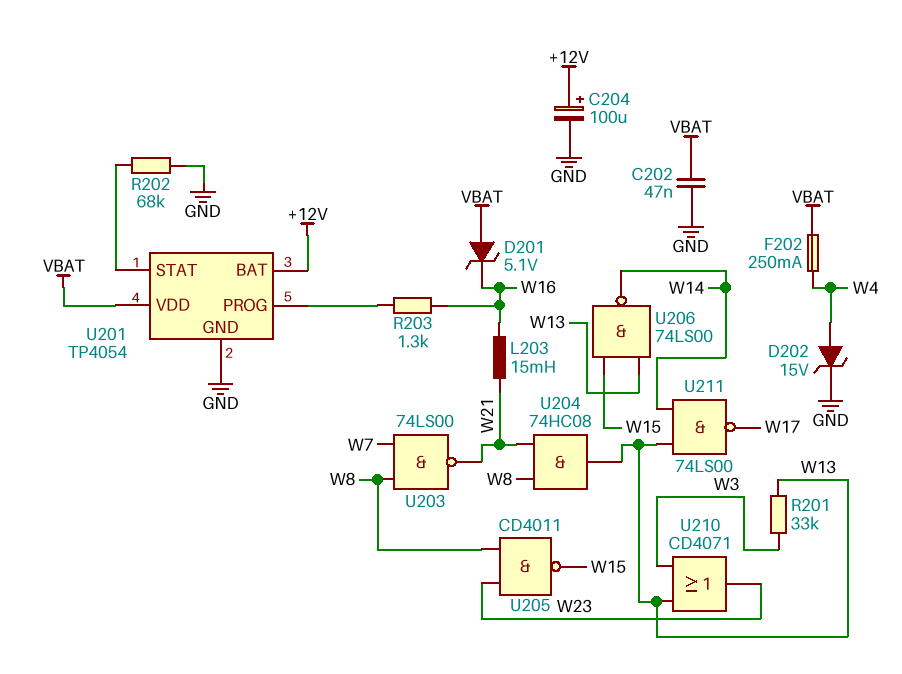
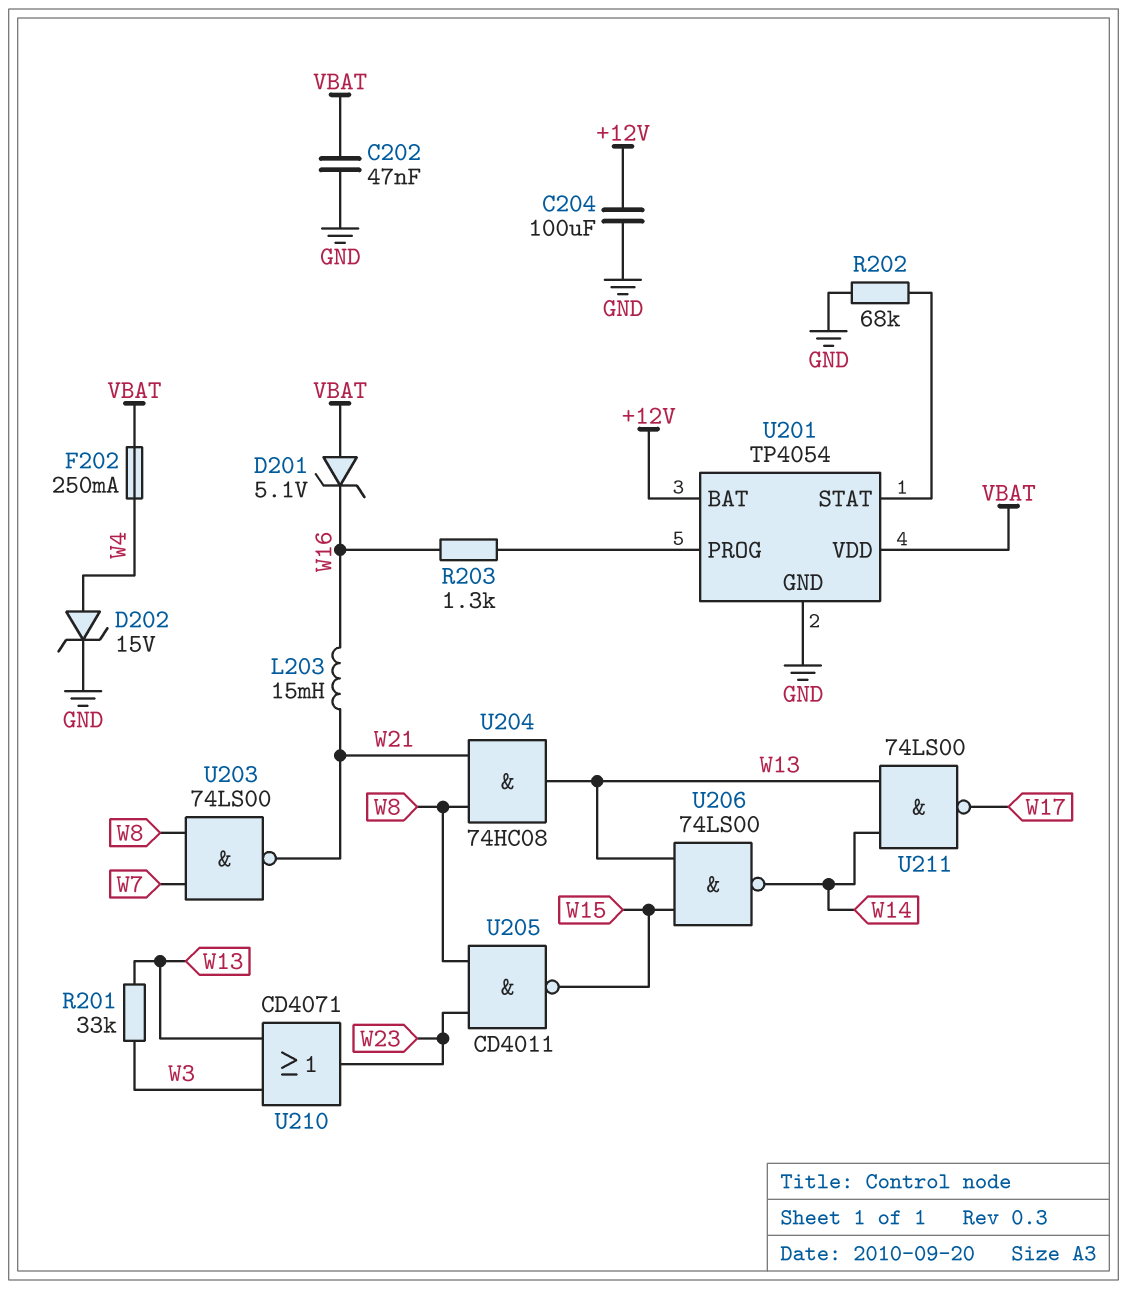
C204: 100uF (plus +12V, minus GND) -> 100uF (+12V, GND)

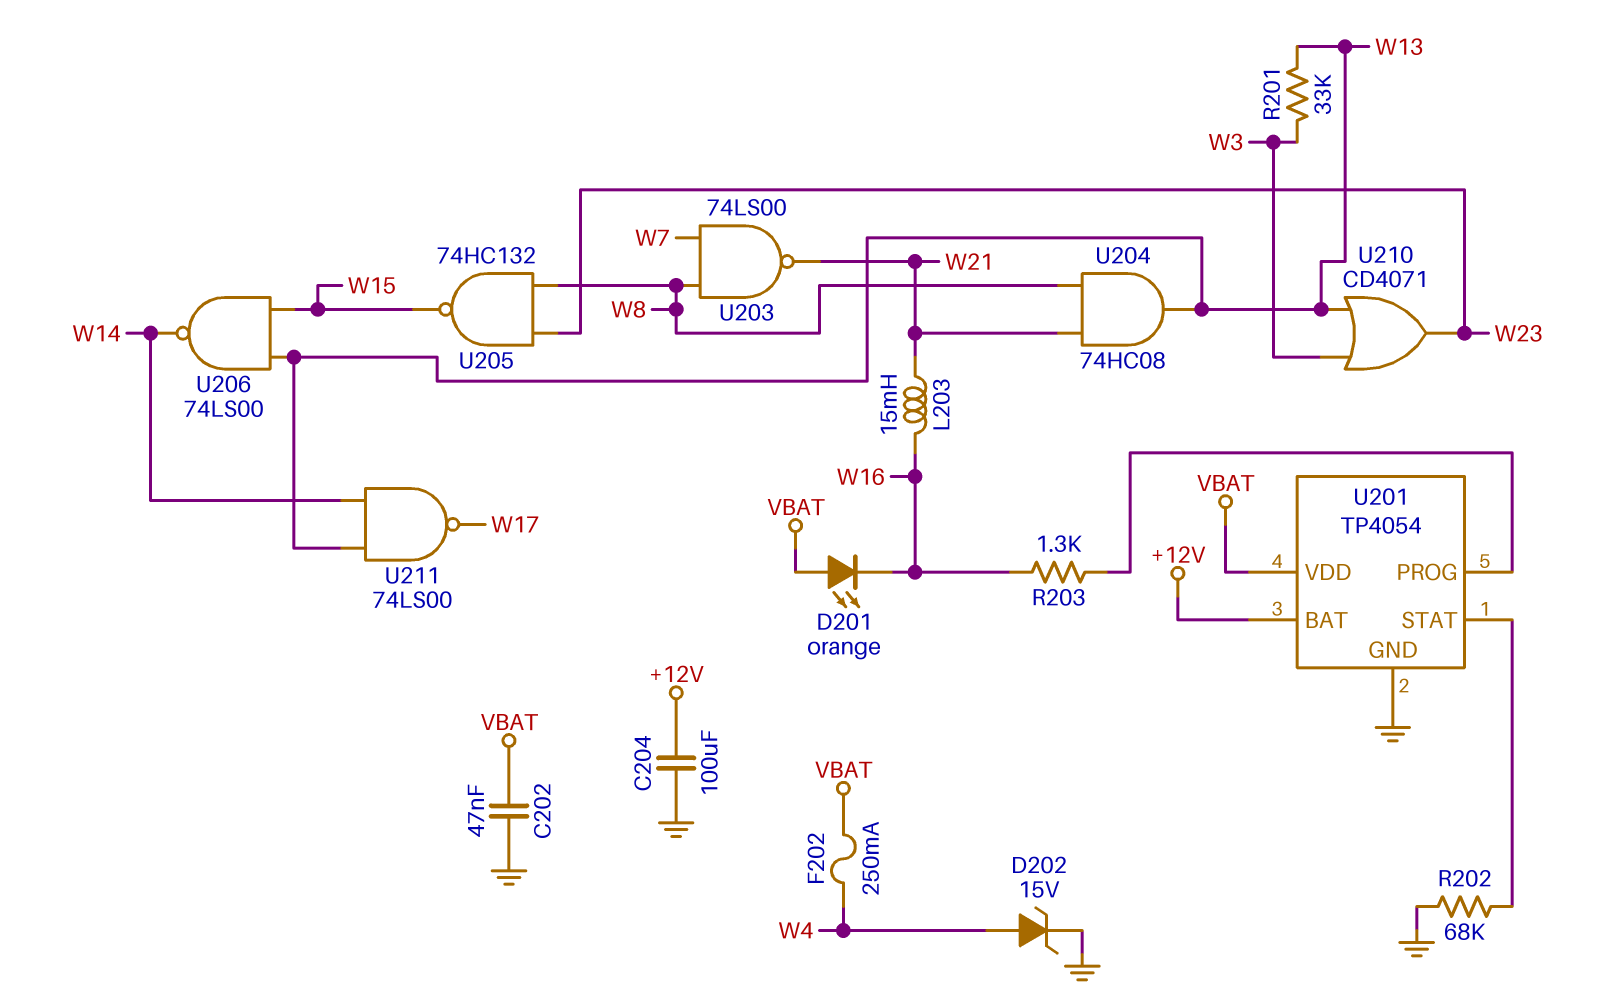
D201: zener 5.1V (A VBAT, K W16) -> LED orange (A VBAT, K W16)
U205: NAND CD4011 (in W8, in W23, out W15) -> NAND 74HC132 (in W8, in W23, out W15)

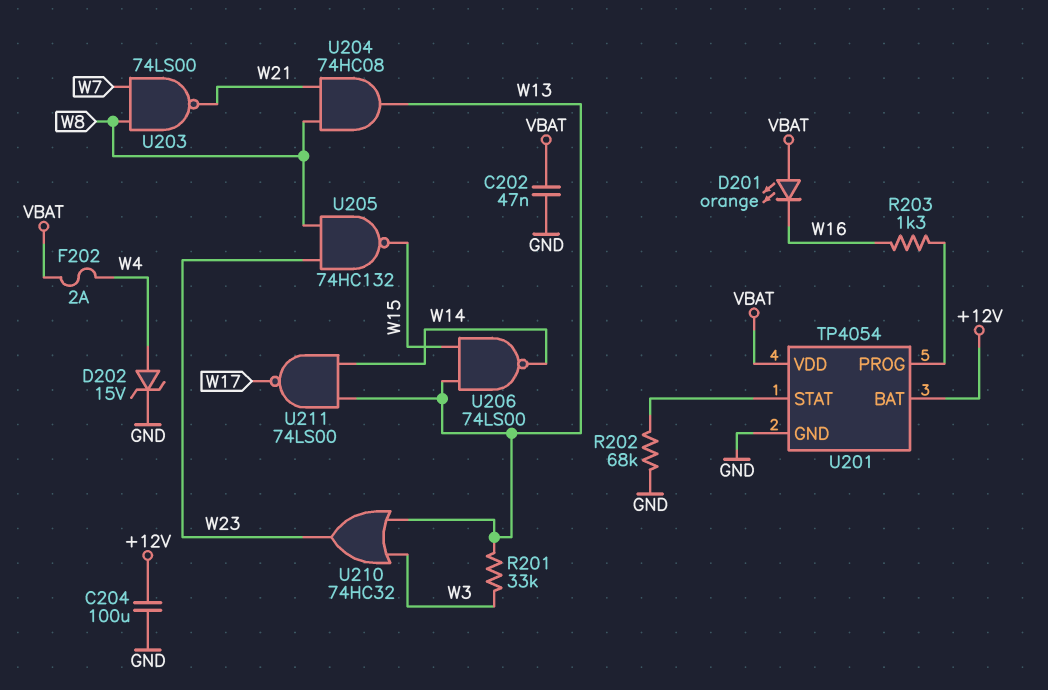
F202: 250mA (VBAT, W4) -> 2A (VBAT, W4)
L203: 15mH (W16, W21) -> none
U210: OR CD4071 (in W3, in W13, out W23) -> OR 74HC32 (in W3, in W13, out W23)

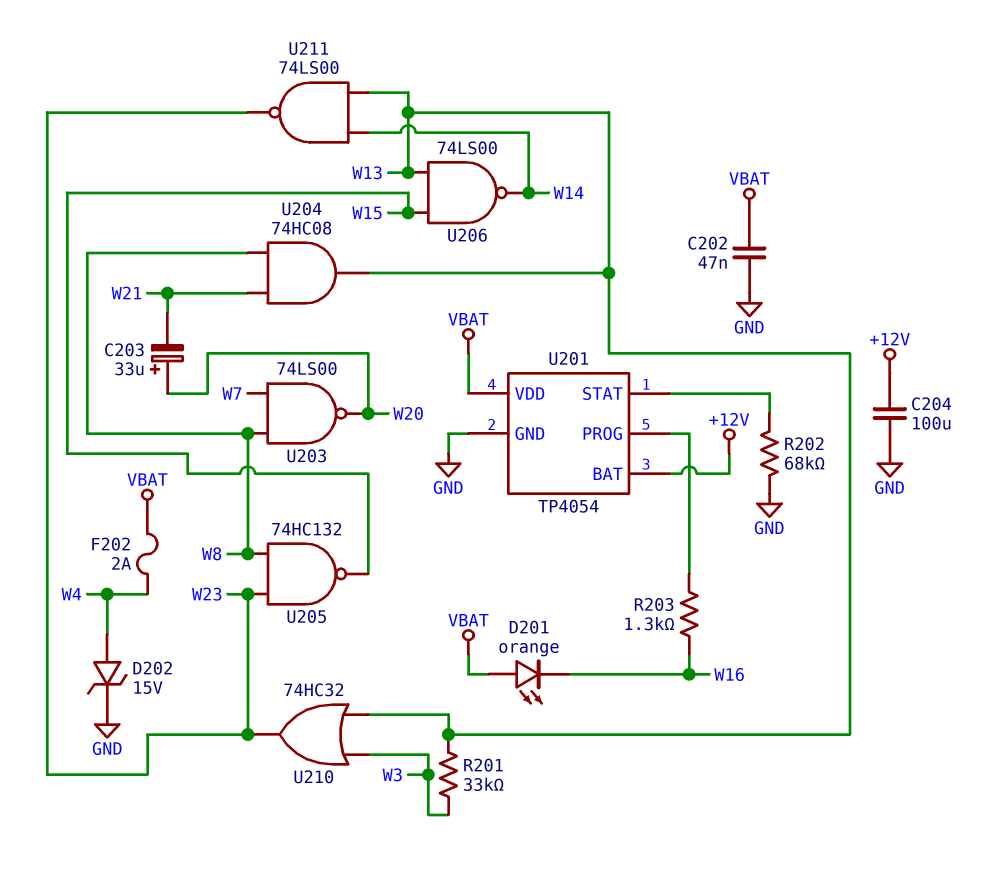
C203: none -> 33uF (plus W20, minus W21)
U203: NAND 74LS00 (in W7, in W8, out W21) -> NAND 74LS00 (in W7, in W8, out W20)
U211: NAND 74LS00 (in W13, in W14, out W17) -> NAND 74LS00 (in W13, in W14, out W23)

